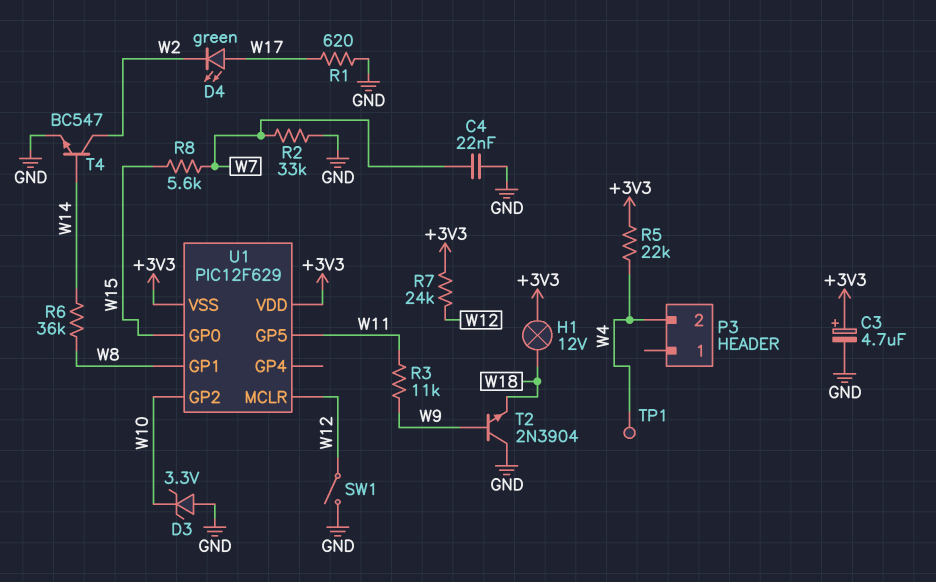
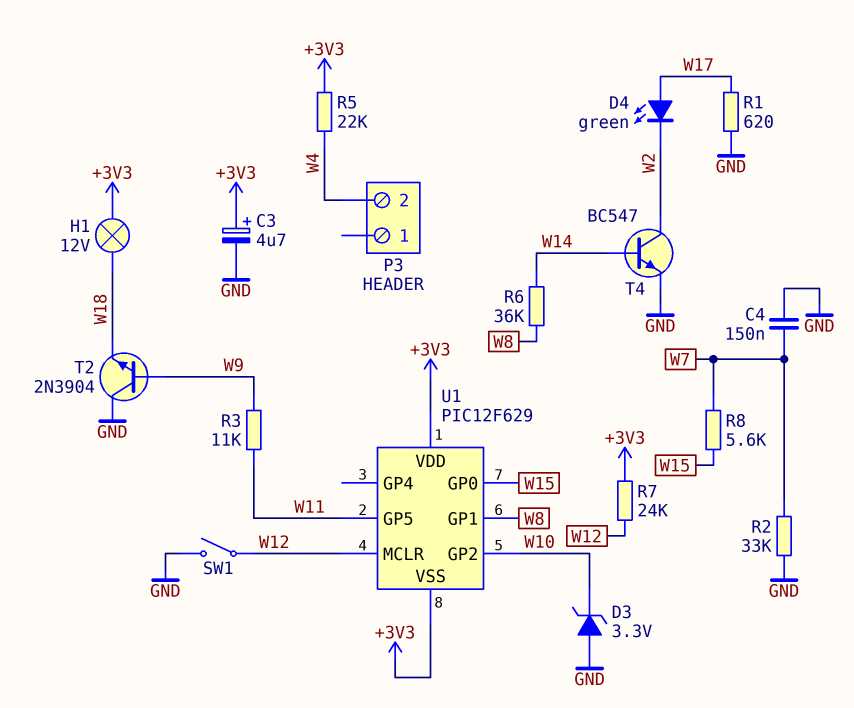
C4: 22nF (GND, W7) -> 150nF (GND, W7)
TP1: test point (W4) -> none

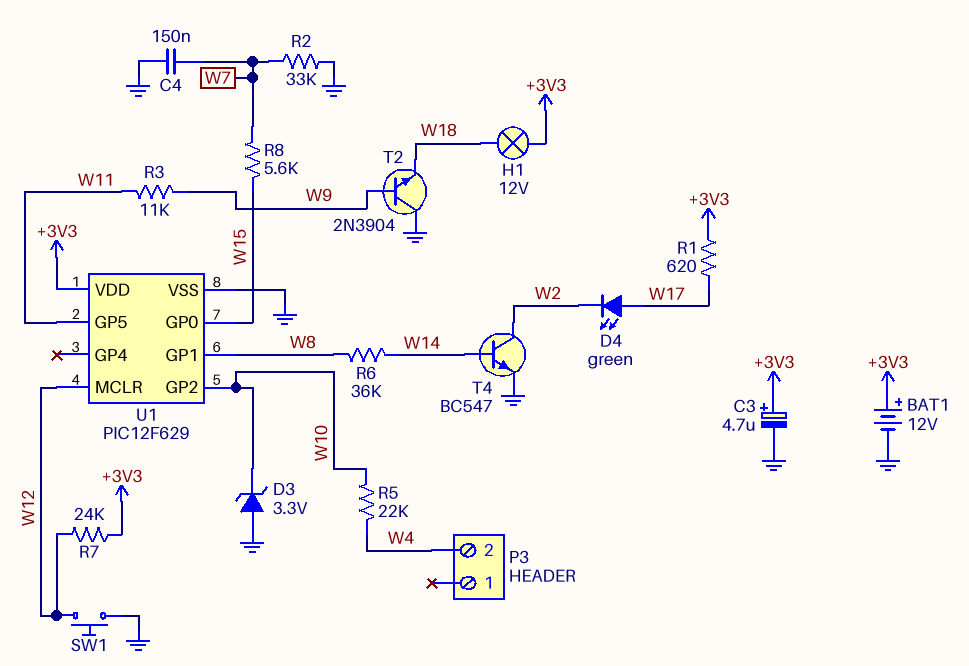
BAT1: none -> 12V (plus +3V3, minus GND)
R1: 620 (GND, W17) -> 620 (+3V3, W17)
R5: 22k (+3V3, W4) -> 22k (W4, W10)
SW1: switch (GND, W12) -> button (GND, W12)
U1 pin VSS: +3V3 -> GND

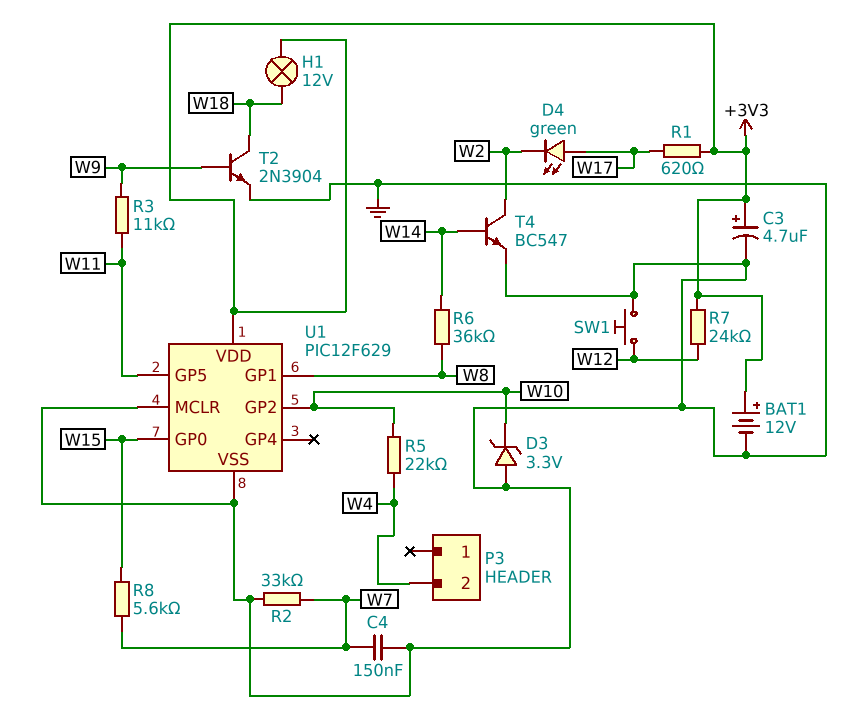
T2: NPN 2N3904 (B W9, C GND, E W18) -> NPN 2N3904 (B W9, C W18, E GND)
U1 pin MCLR: W12 -> GND

